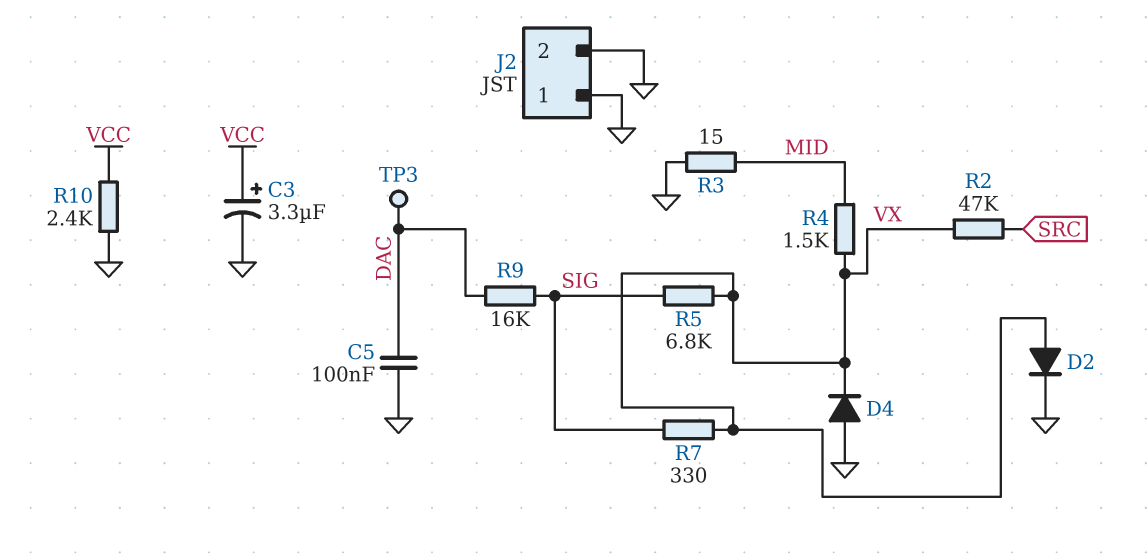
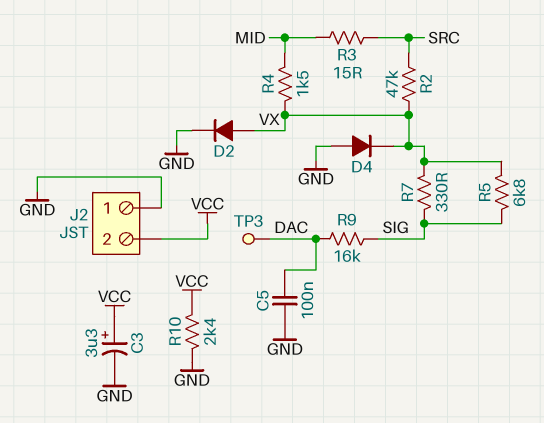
J2 pin 2: GND -> VCC
R3: 15 (GND, MID) -> 15 (MID, SRC)

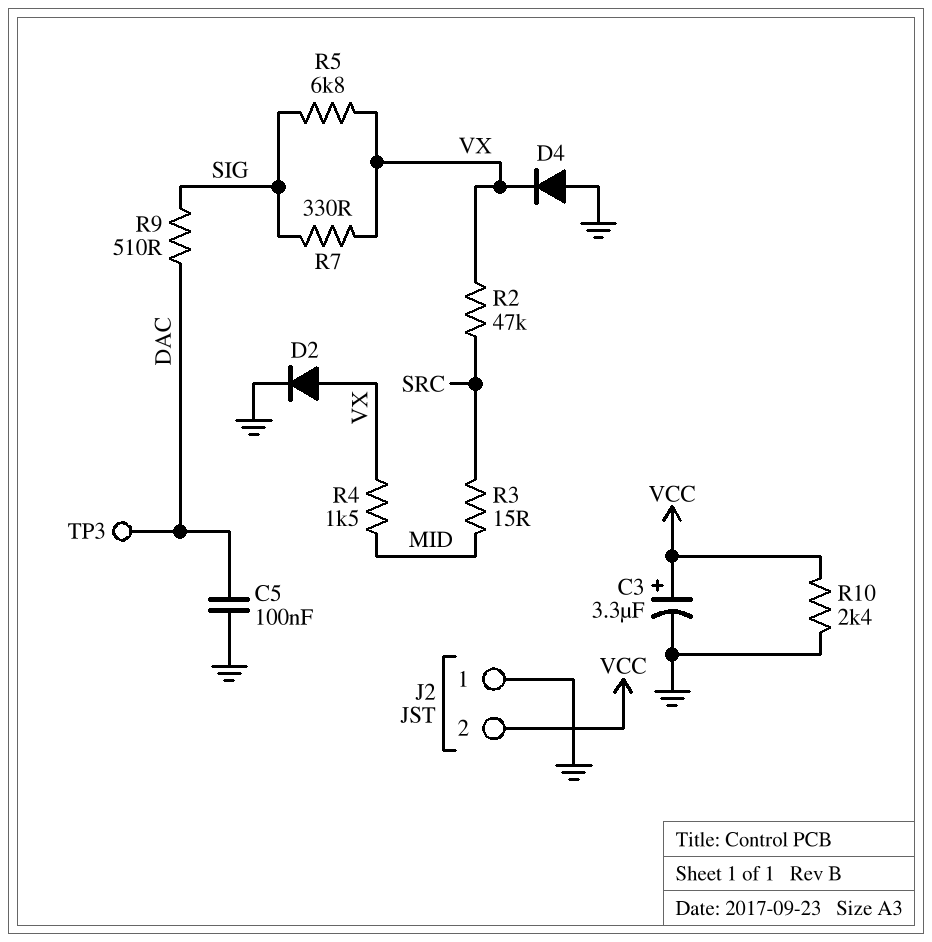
R9: 16k (DAC, SIG) -> 510 (DAC, SIG)

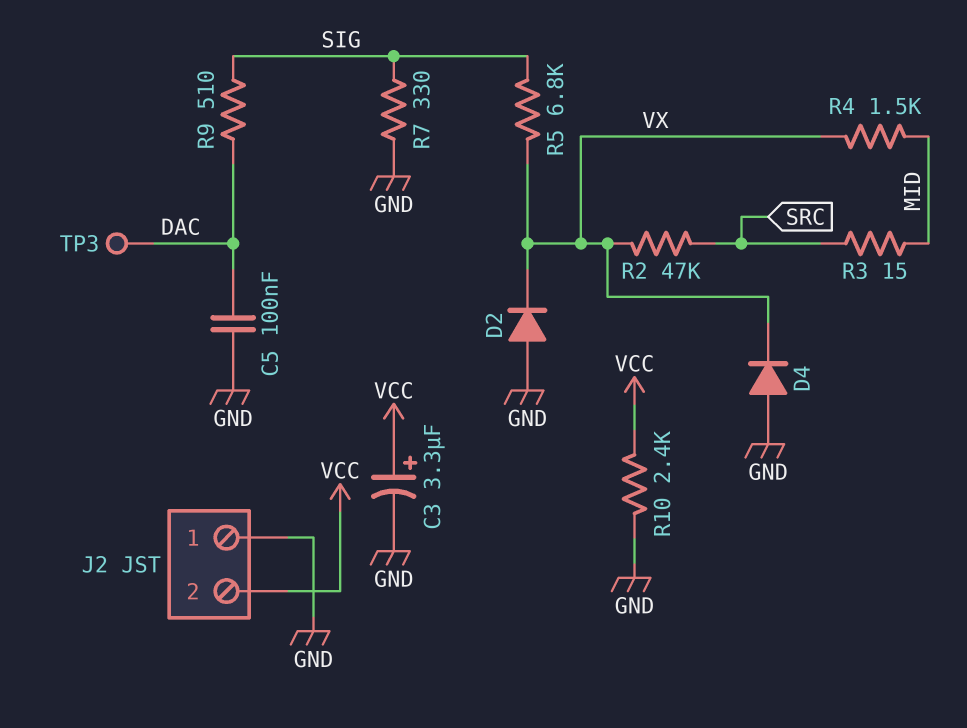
D2: diode (A VX, K GND) -> diode (A GND, K VX)
R7: 330 (SIG, VX) -> 330 (GND, SIG)

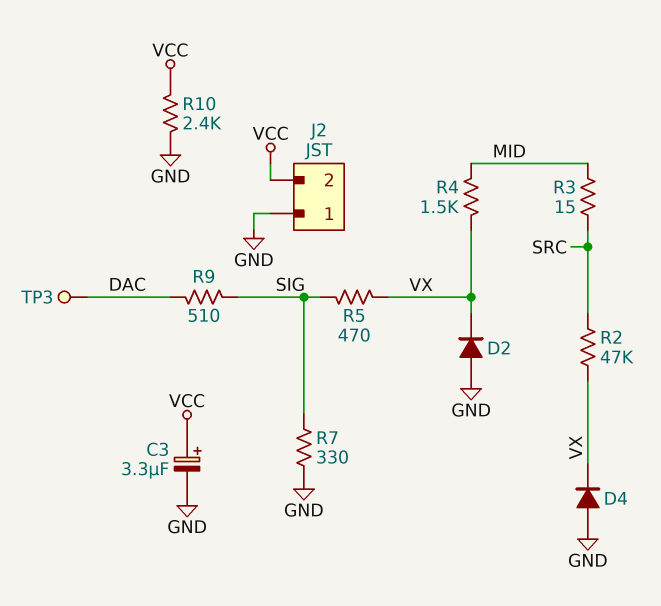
C5: 100nF (DAC, GND) -> none
R5: 6.8k (SIG, VX) -> 470 (SIG, VX)

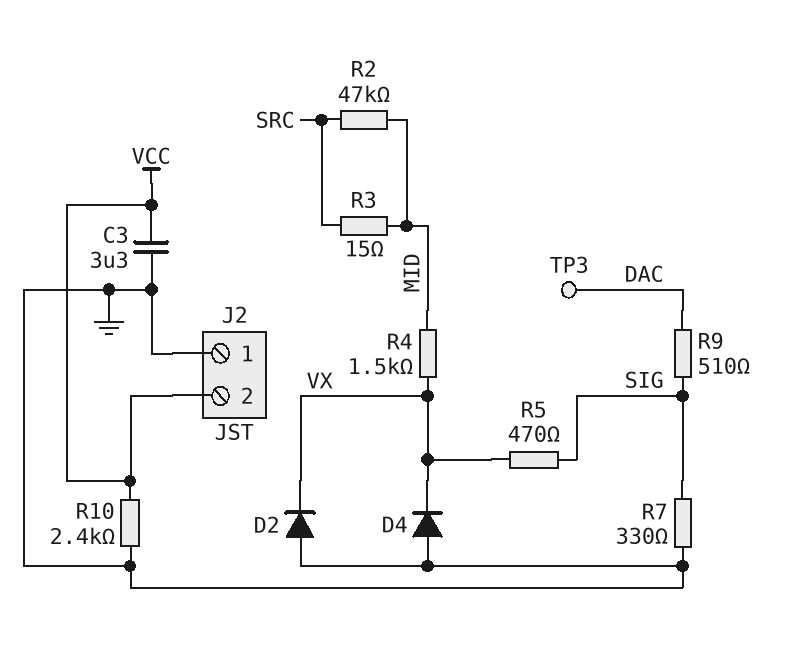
C3: 3.3uF (plus VCC, minus GND) -> 3.3uF (GND, VCC)
R2: 47k (SRC, VX) -> 47k (MID, SRC)

